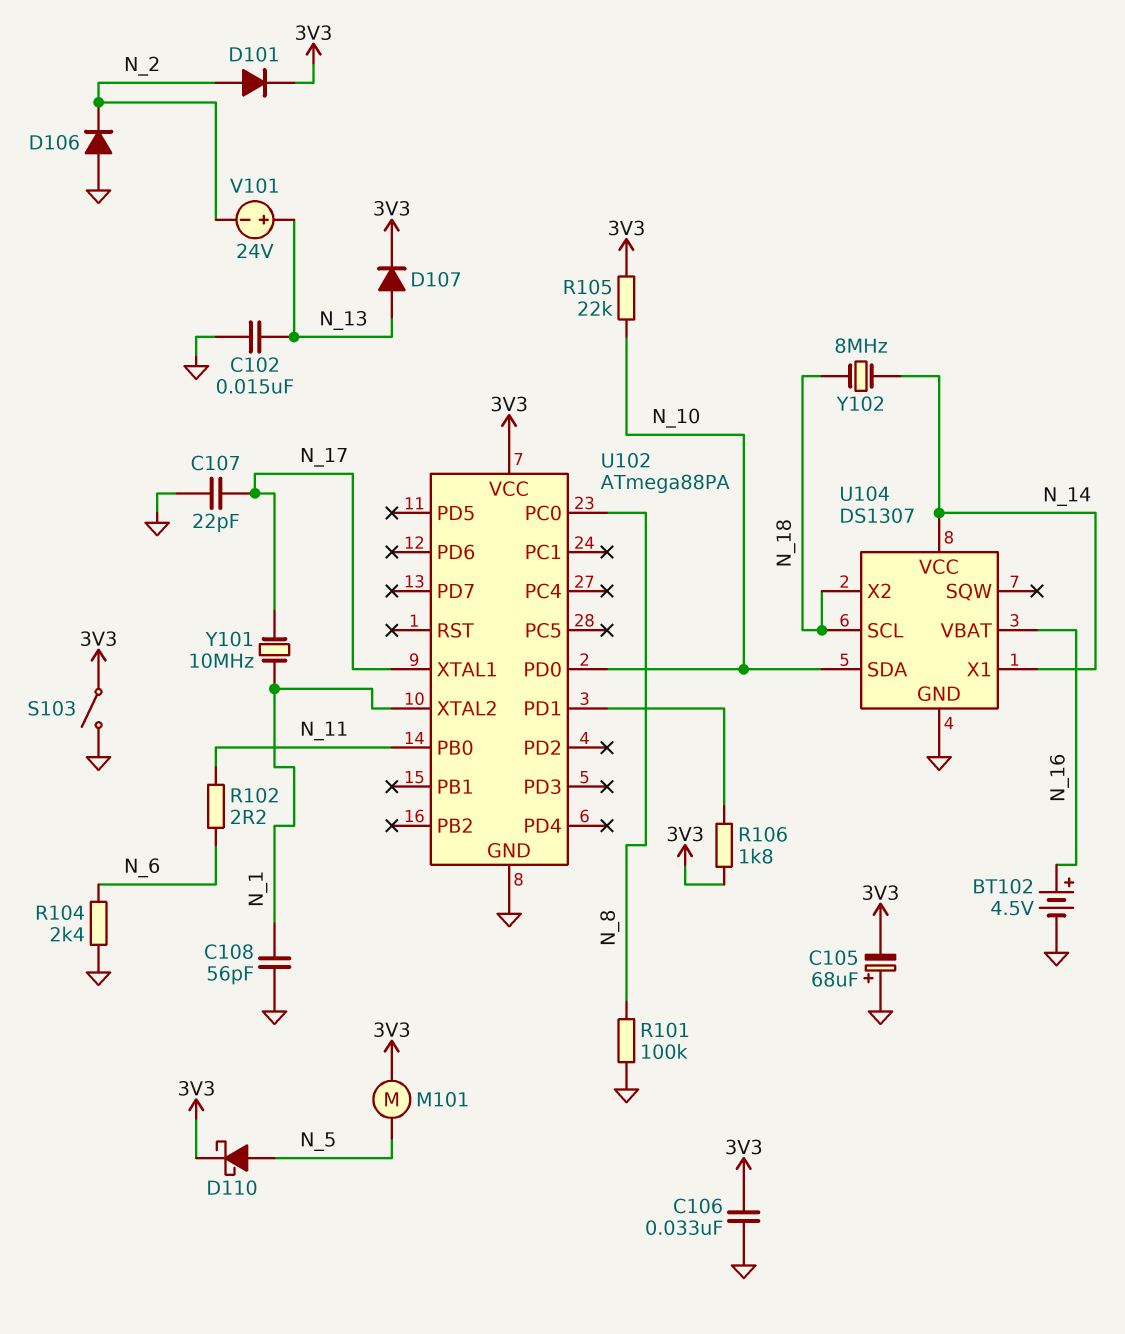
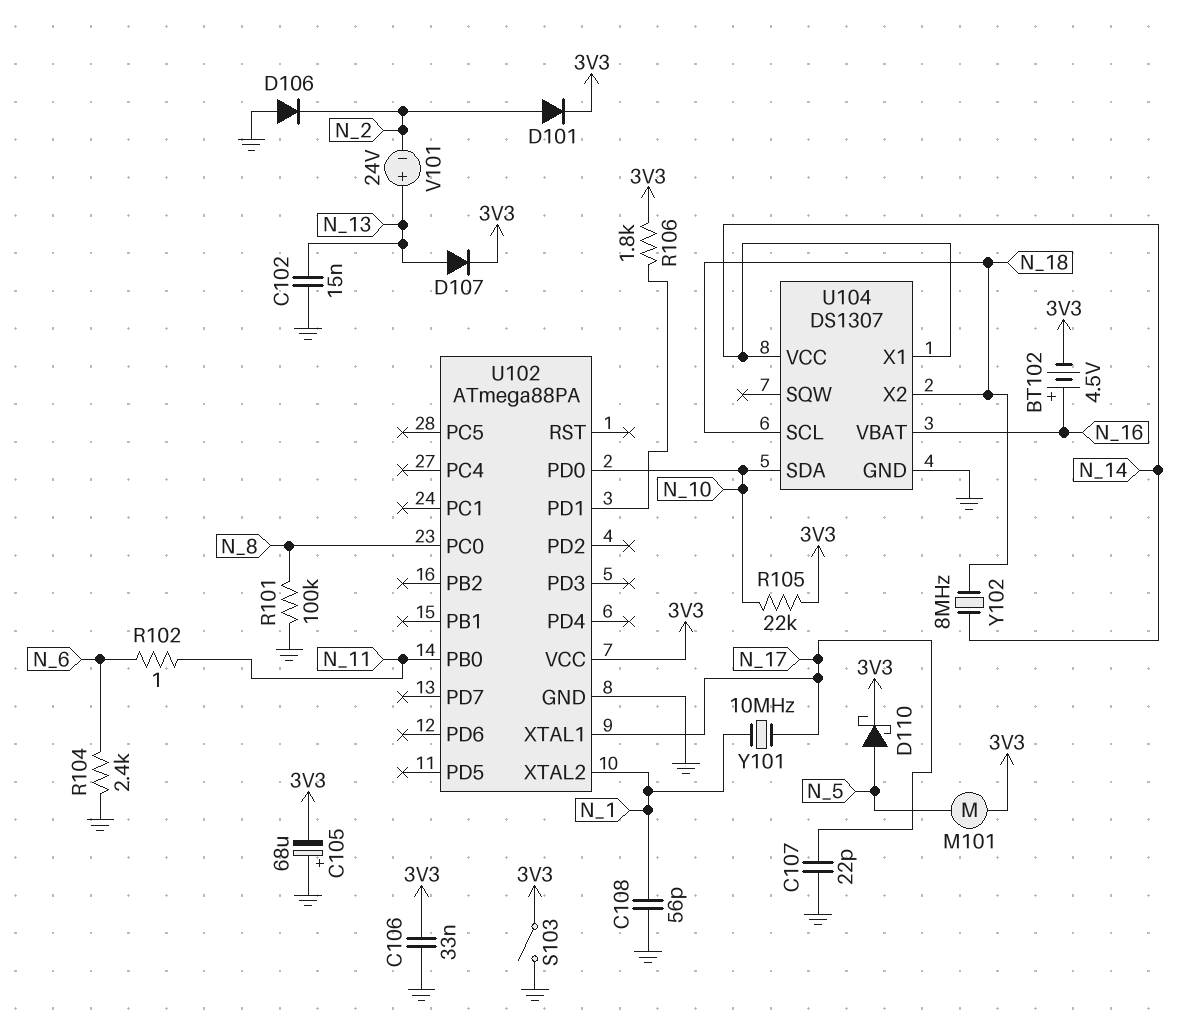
BT102: 4.5V (plus N_16, minus GND) -> 4.5V (plus N_16, minus 3V3)
R102: 2.2 (N_6, N_11) -> 1 (N_6, N_11)

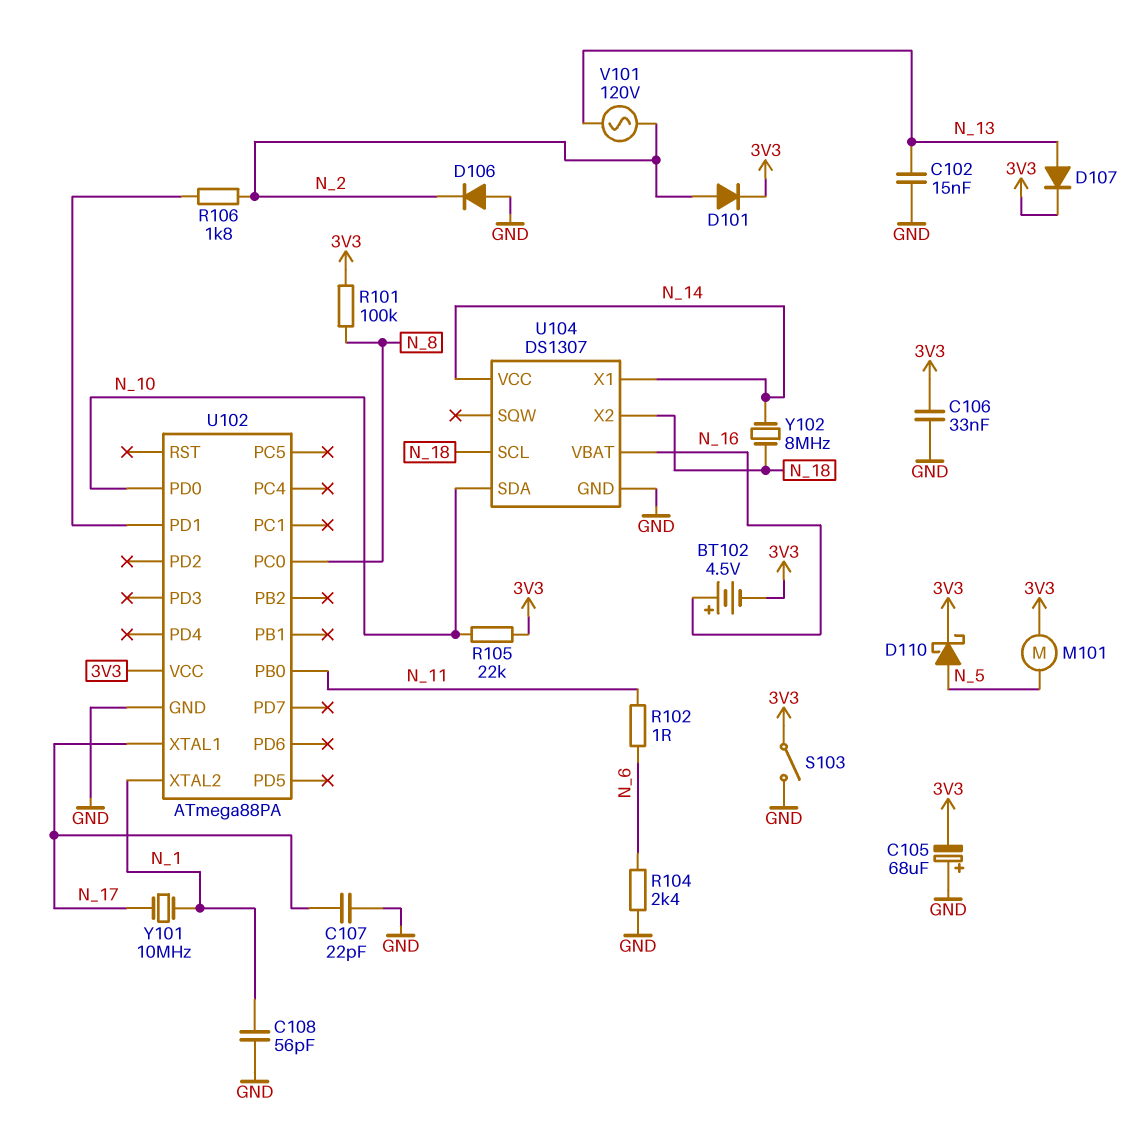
R101: 100k (GND, N_8) -> 100k (3V3, N_8)
R106: 1.8k (3V3, U102/PD1) -> 1.8k (N_2, U102/PD1)
V101: 24V (plus N_13, minus N_2) -> AC 120V (N_2, N_13)

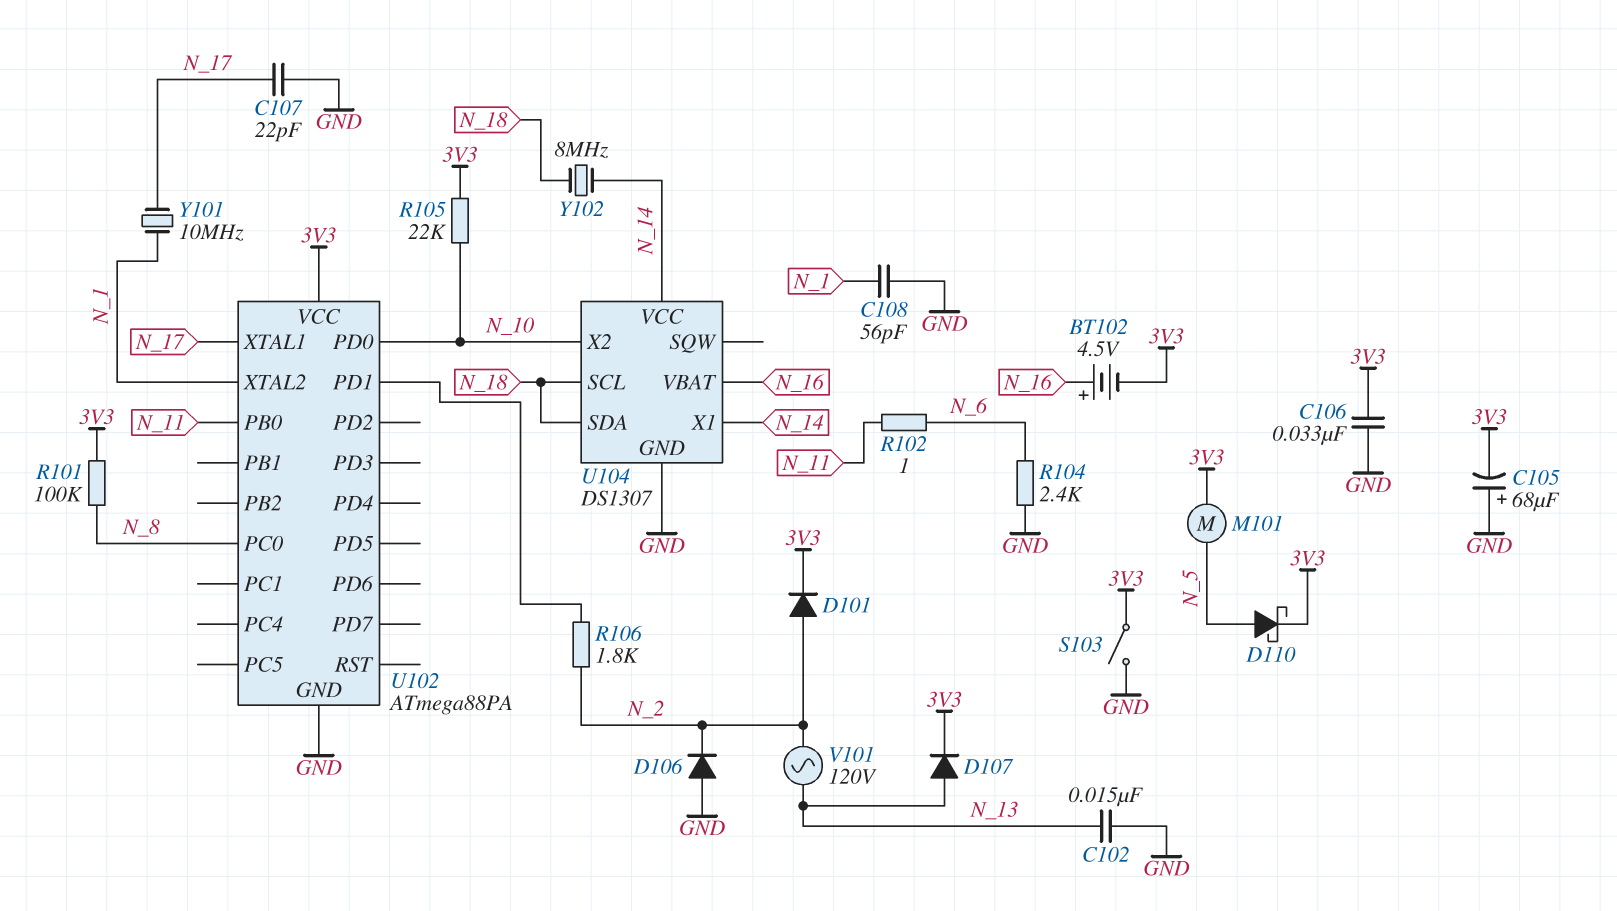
U104 pin SDA: N_10 -> N_18
U104 pin X2: N_18 -> N_10

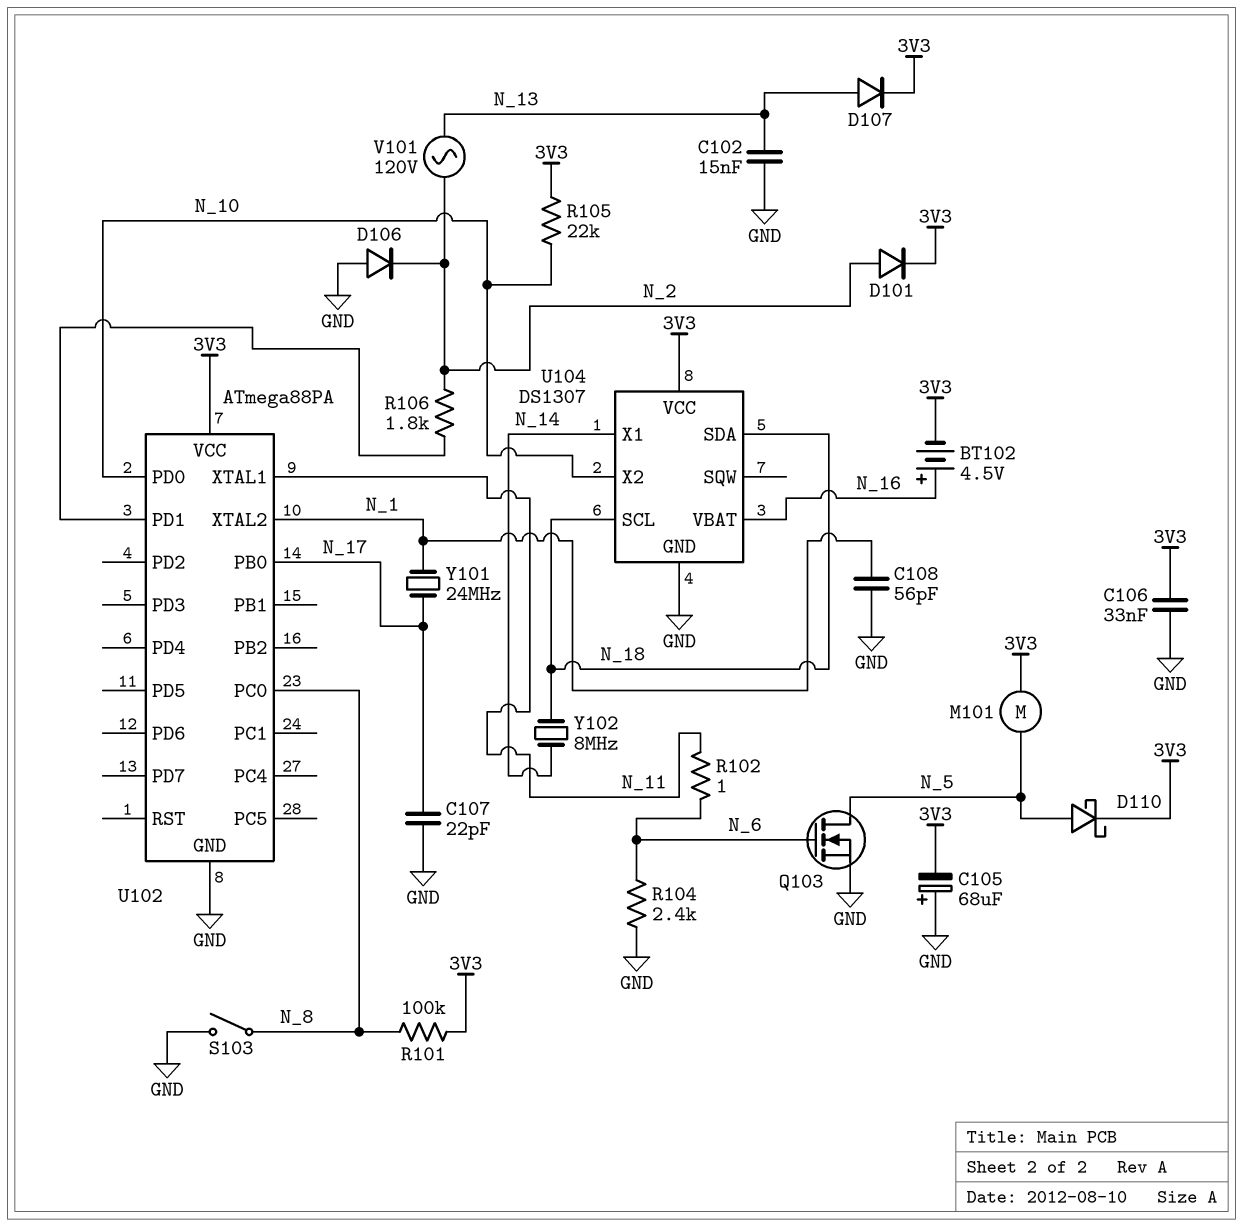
Q103: none -> NMOS (G N_6, D N_5, S GND)
S103: switch (3V3, GND) -> switch (GND, N_8)
U102 pin PB0: N_11 -> N_17
U102 pin XTAL1: N_17 -> N_11
U104 pin VCC: N_14 -> 3V3
Y101: 10MHz (N_1, N_17) -> 24MHz (N_1, N_17)

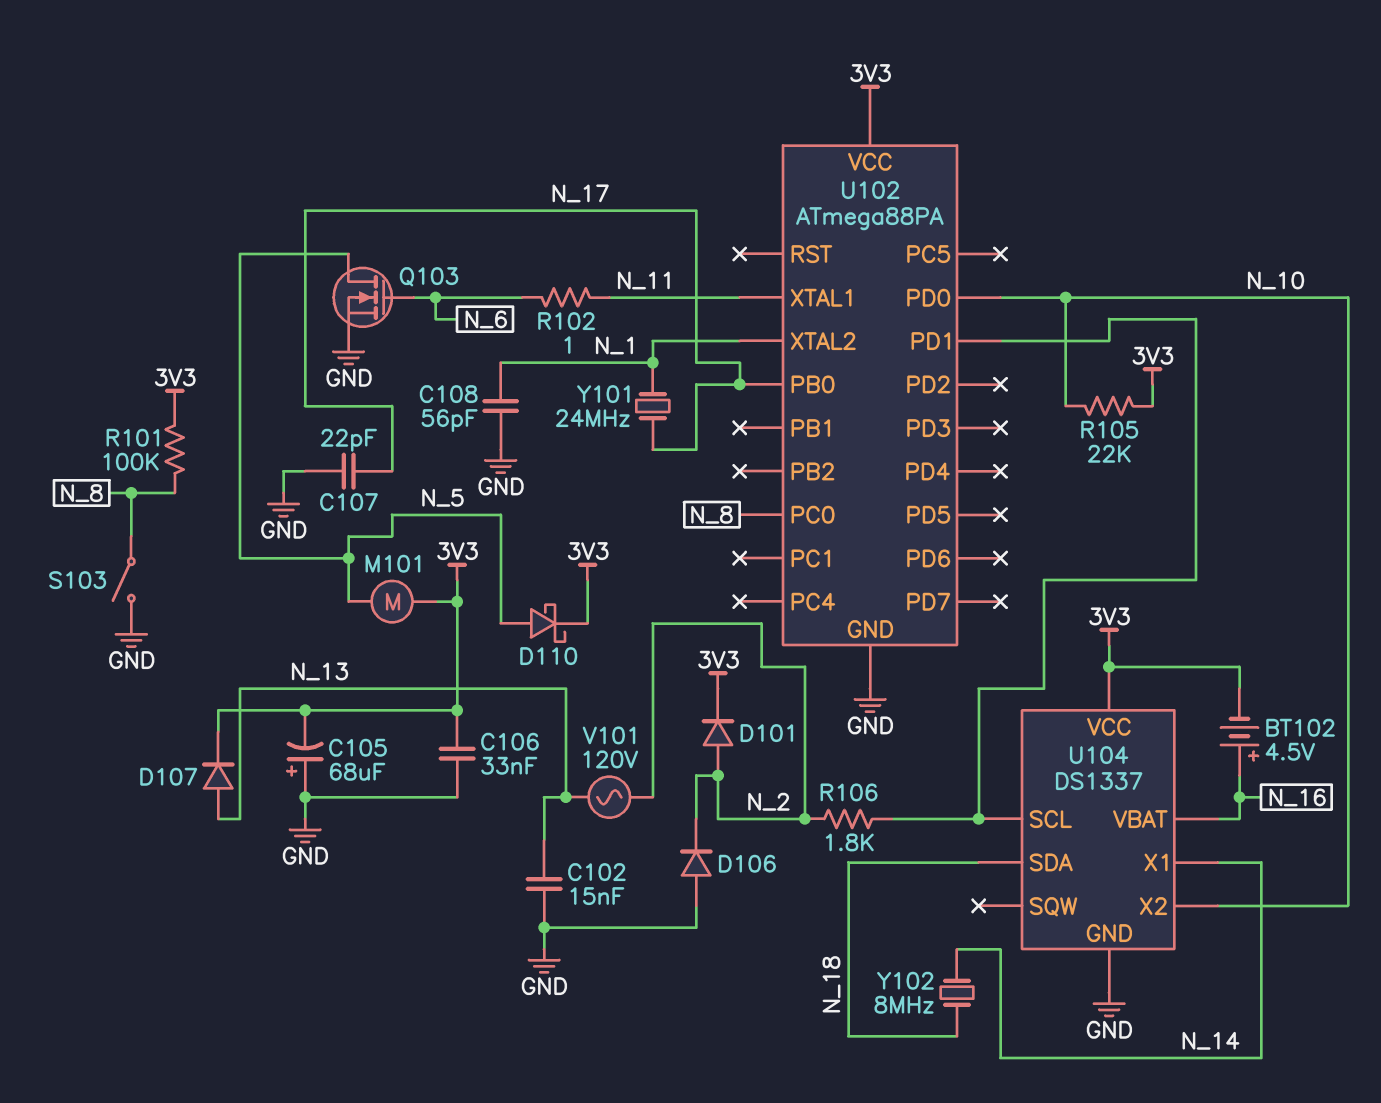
R104: 2.4k (GND, N_6) -> none
U104: DS1307 -> DS1337
U104 pin SCL: N_18 -> U102/PD1

